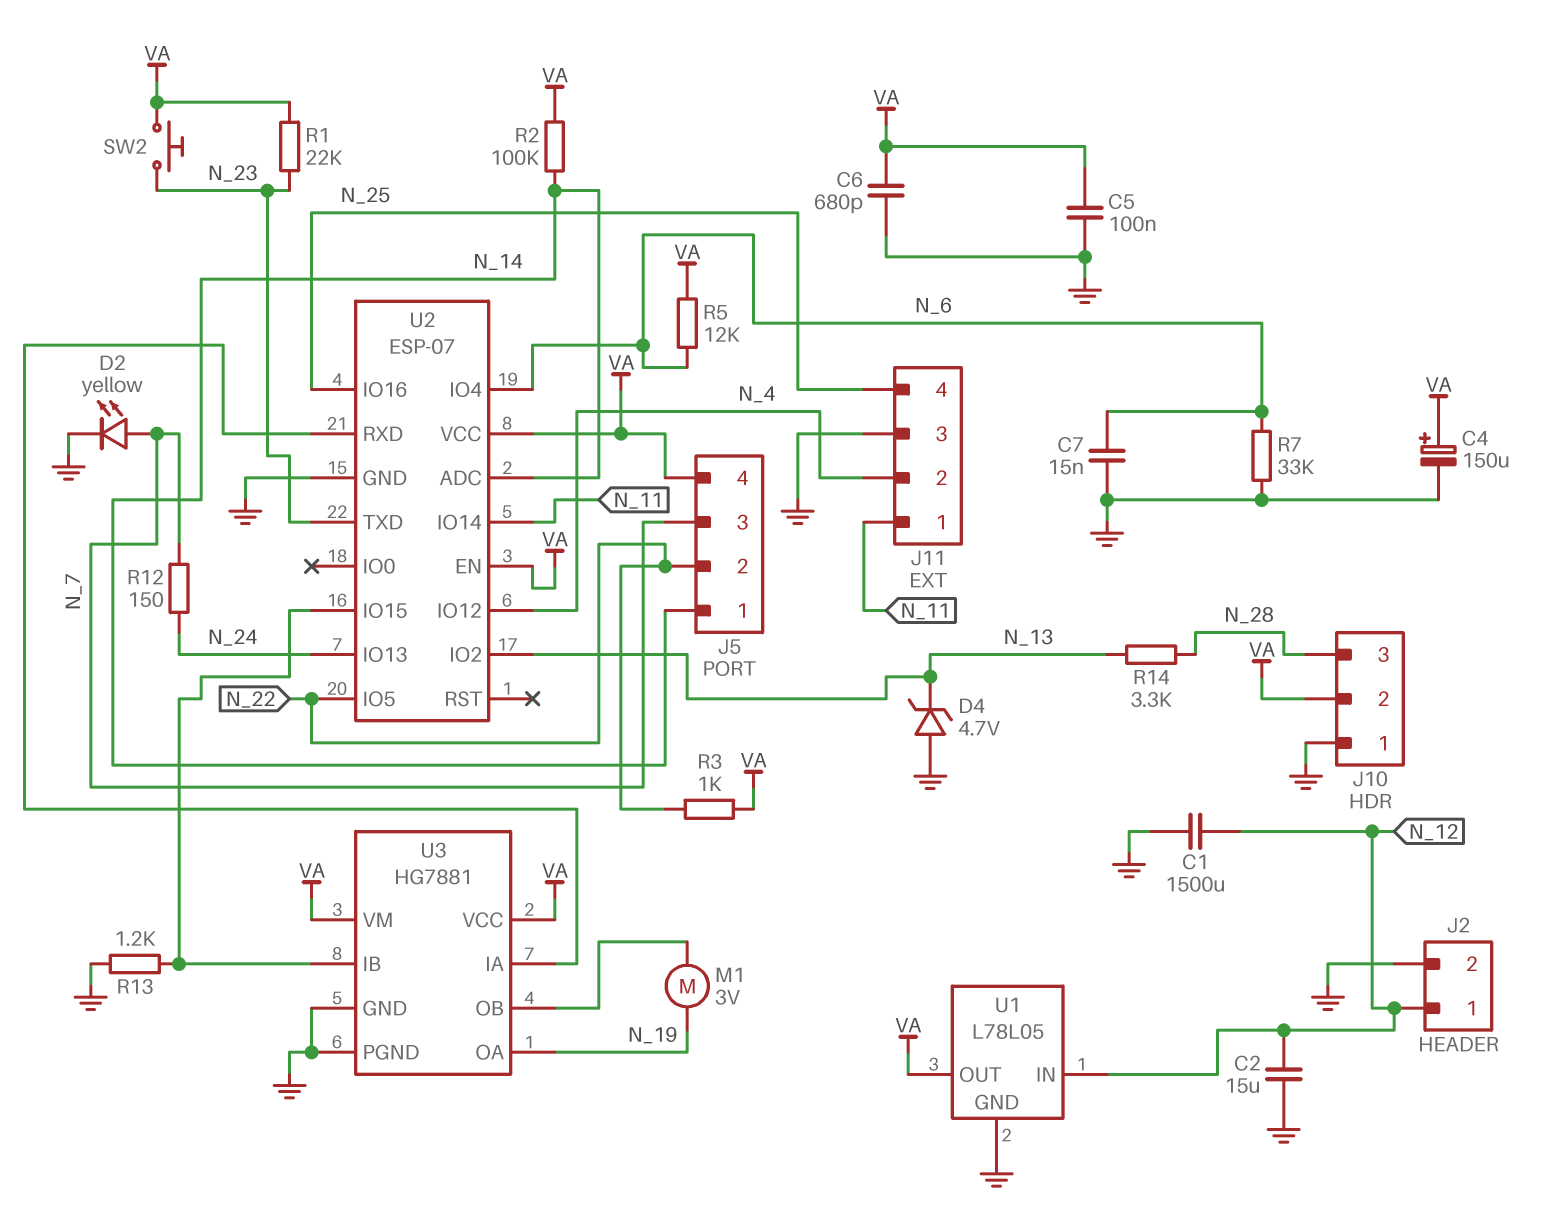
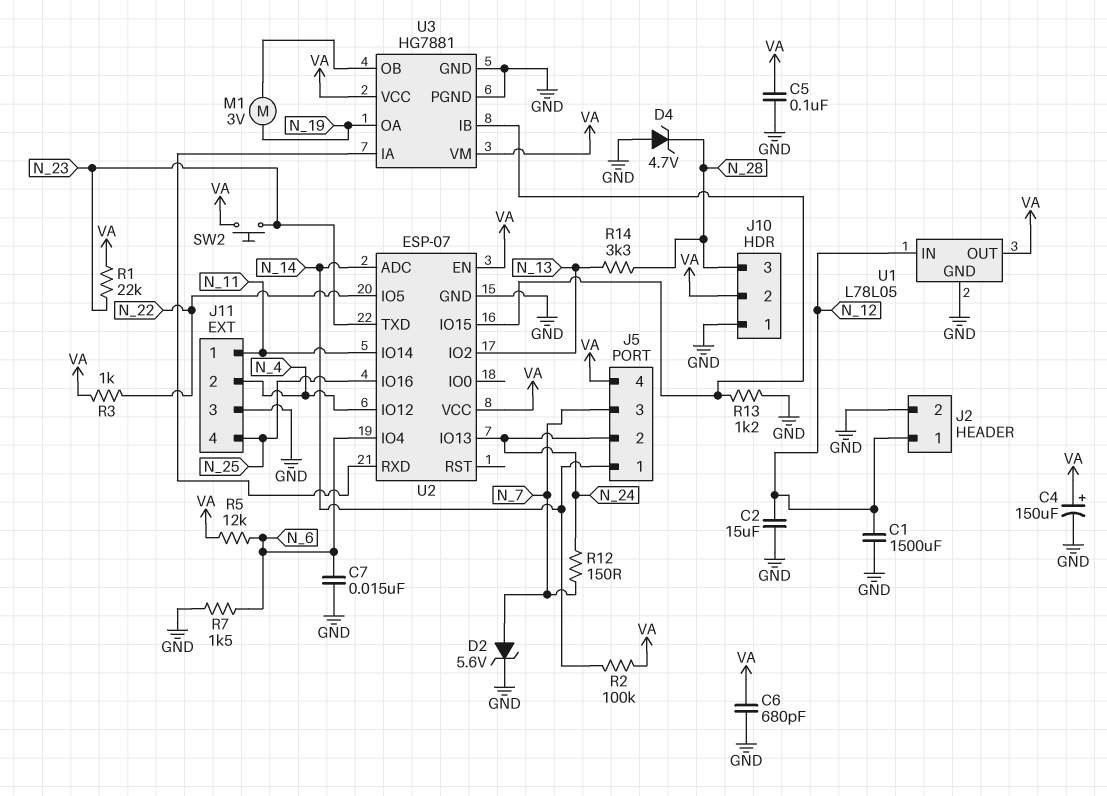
D2: LED yellow (A N_7, K GND) -> zener 5.6V (A N_7, K GND)
D4: zener 4.7V (A GND, K N_13) -> zener 4.7V (A GND, K N_28)
J5 pin 2: N_22 -> N_24
R7: 33k (GND, N_6) -> 1.5k (GND, N_6)

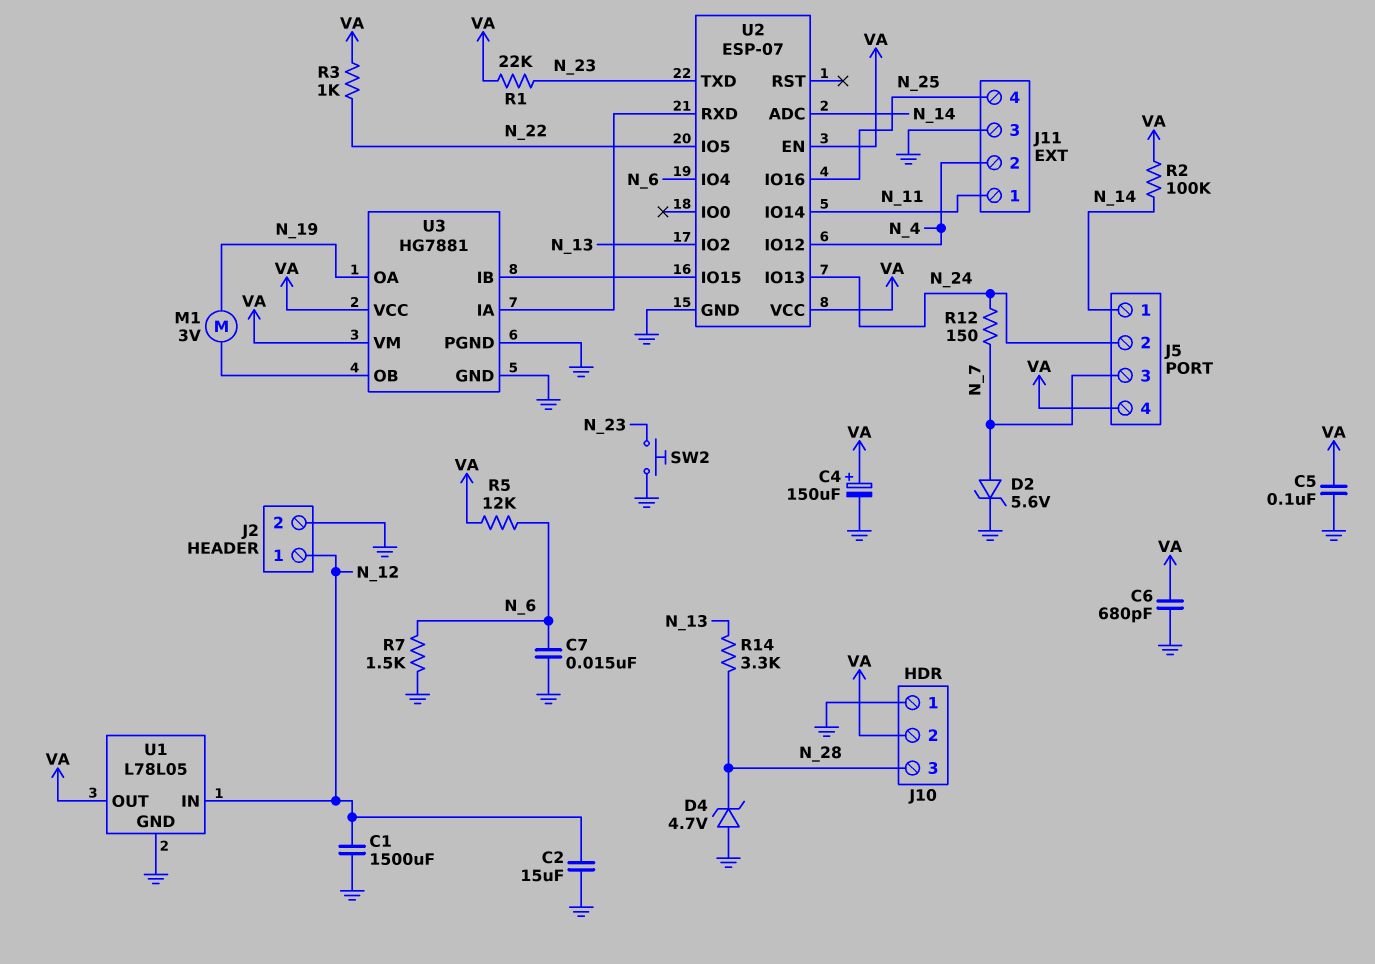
R13: 1.2k (GND, U2/IO15) -> none
SW2: button (N_23, VA) -> button (GND, N_23)

